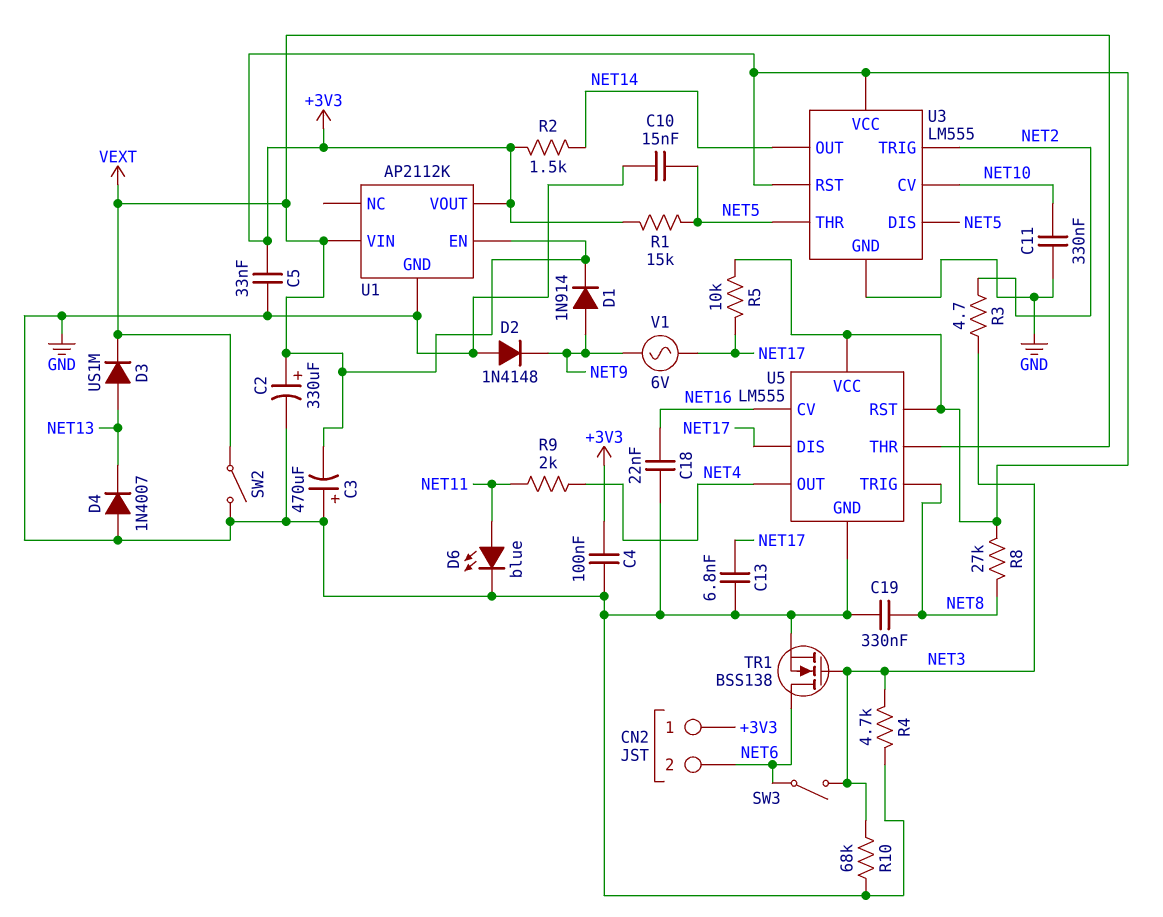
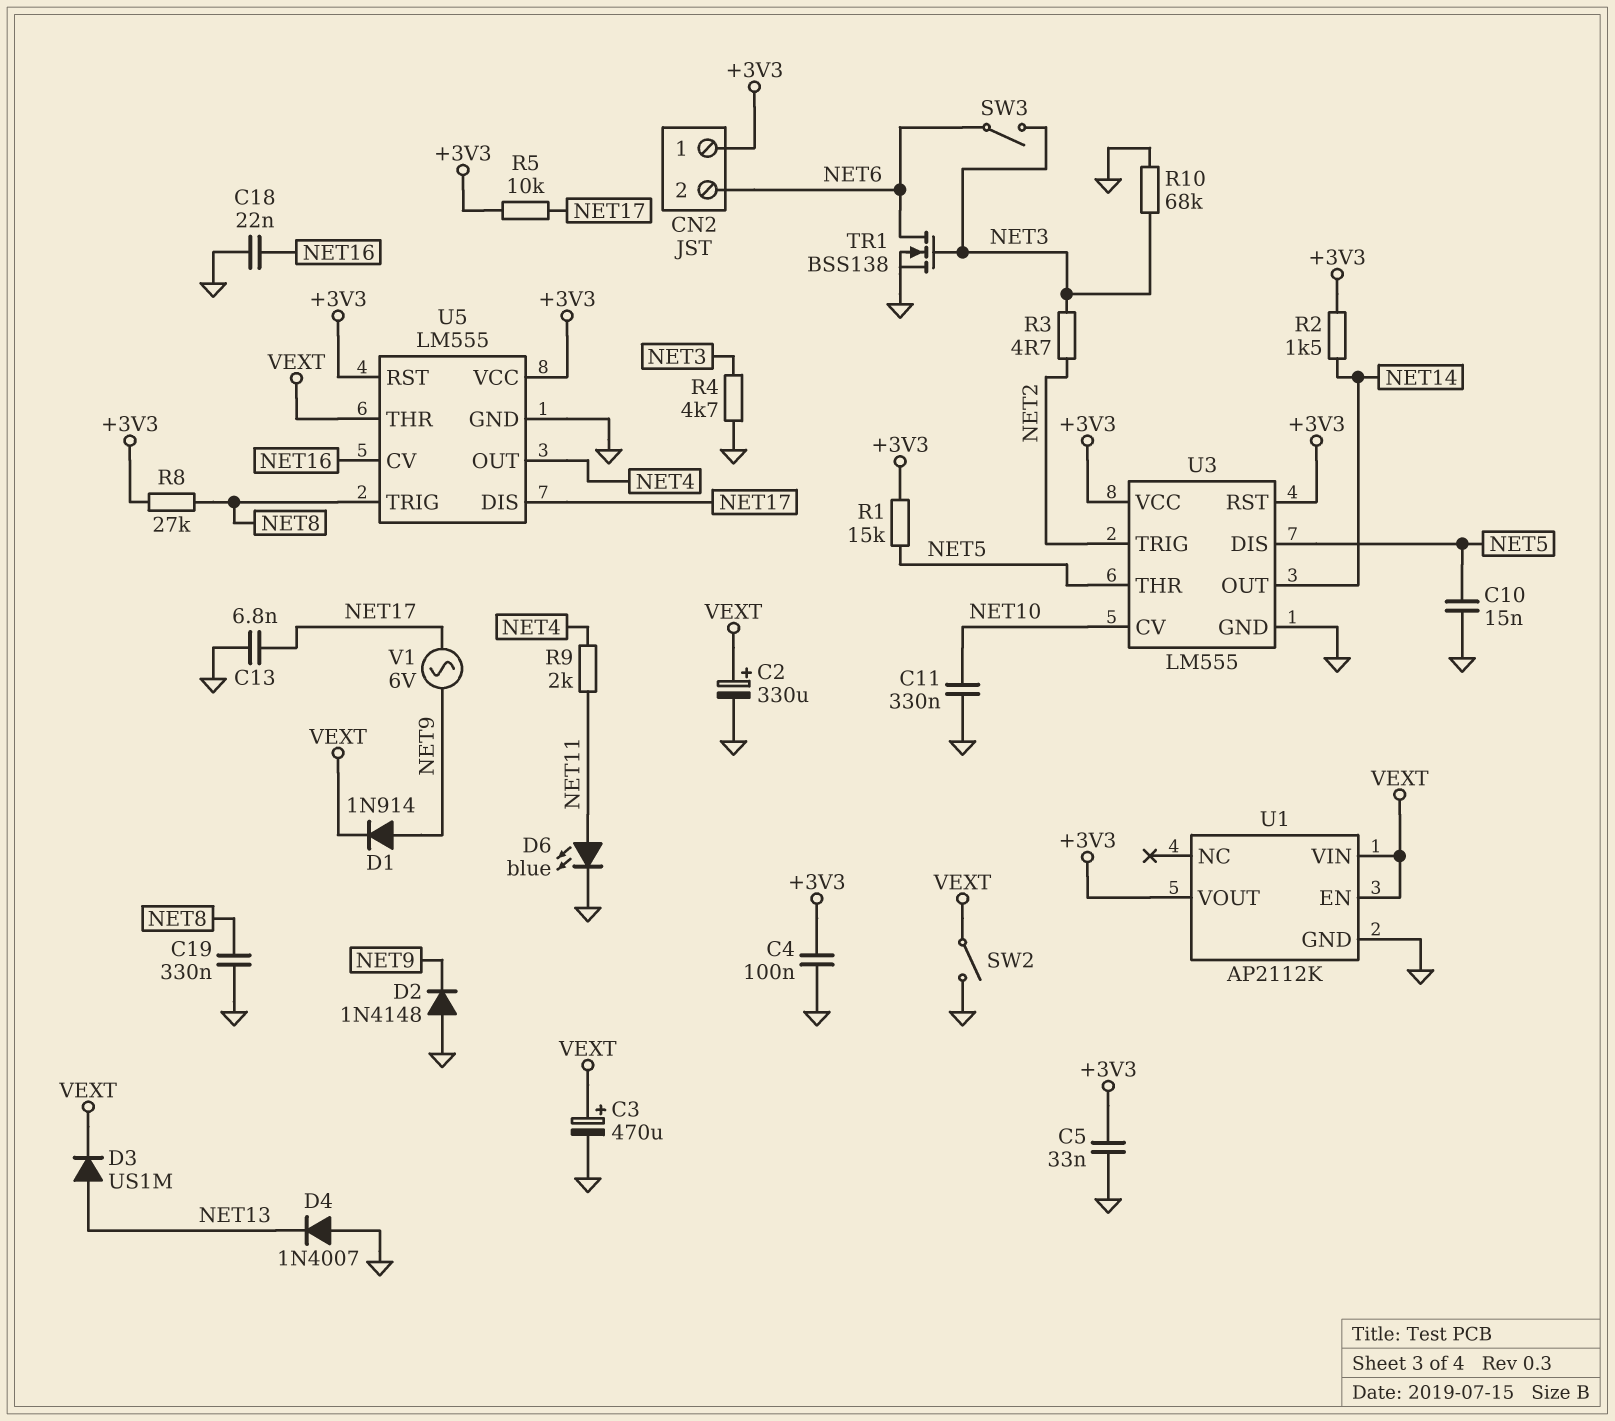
C3: 470uF (plus GND, minus VEXT) -> 470uF (plus VEXT, minus GND)

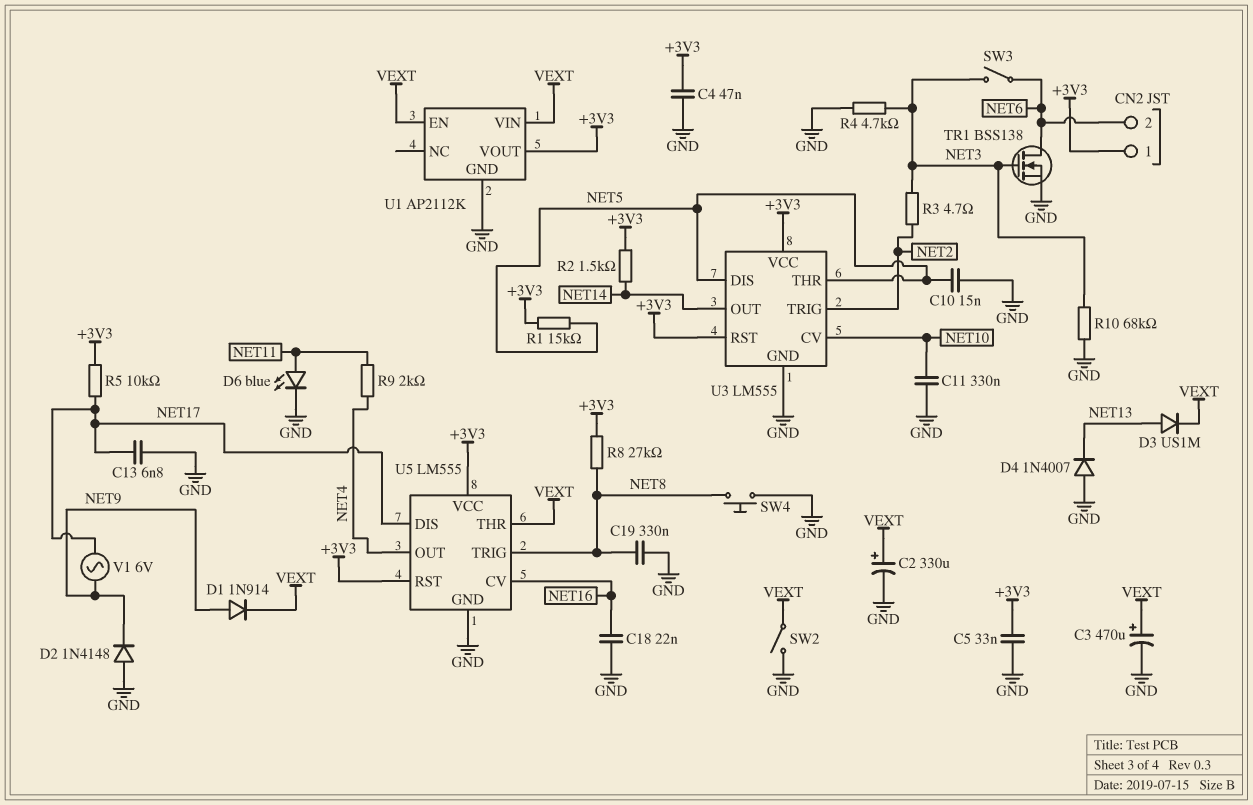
C4: 100nF (+3V3, GND) -> 47nF (+3V3, GND)
SW4: none -> button (GND, NET8)

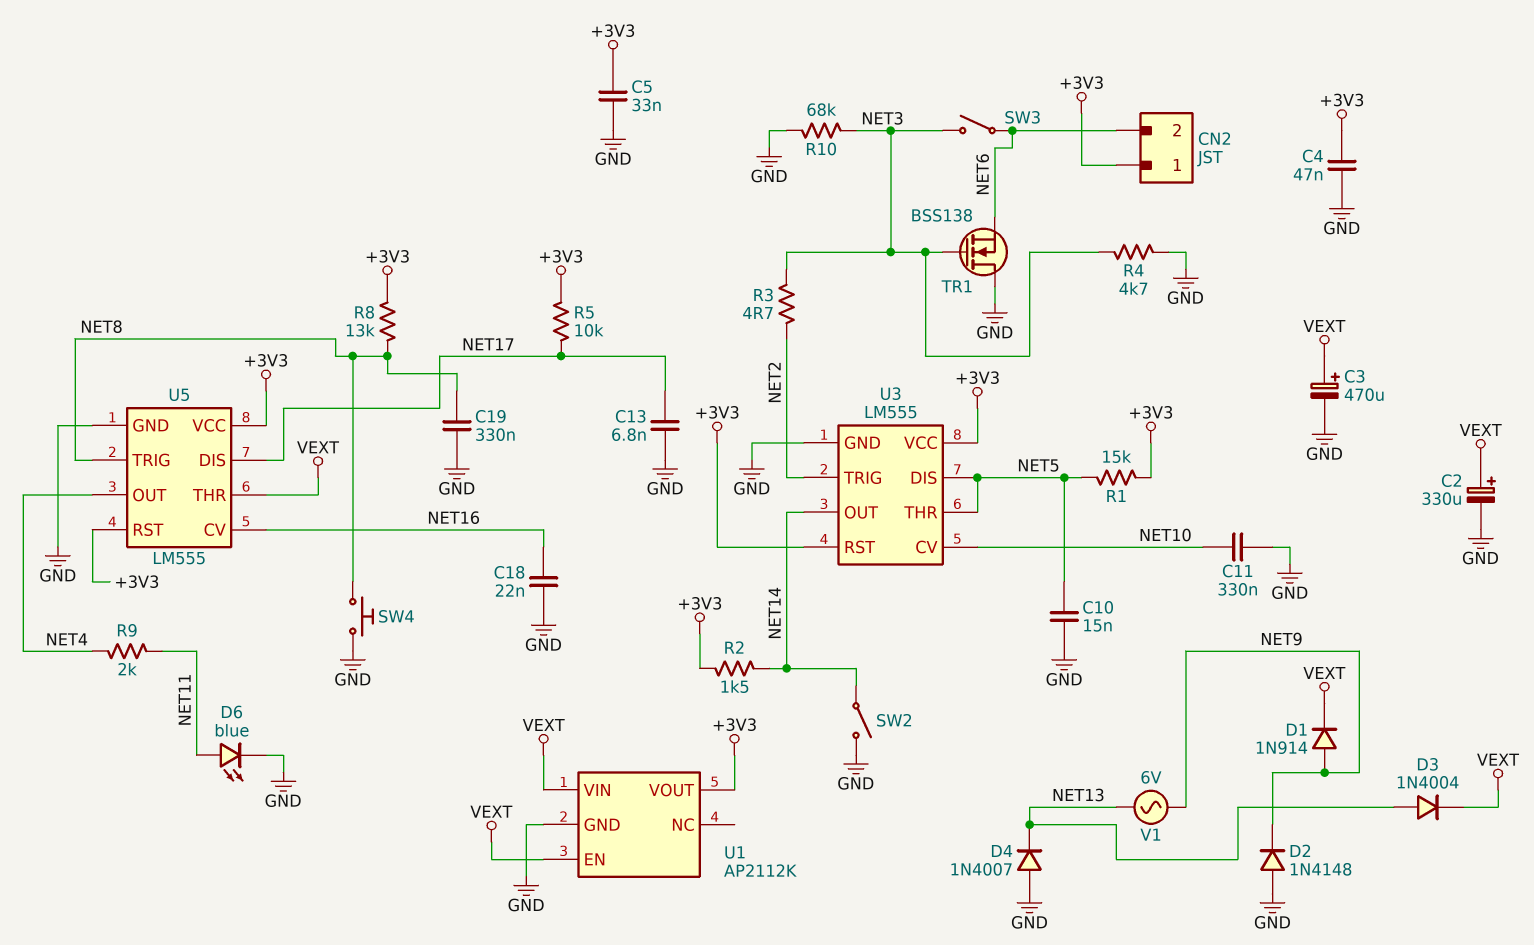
D3: diode US1M (A NET13, K VEXT) -> diode 1N4004 (A NET13, K VEXT)
R8: 27k (+3V3, NET8) -> 13k (+3V3, NET8)
SW2: switch (GND, VEXT) -> switch (GND, NET14)
TR1: NMOS BSS138 (G NET3, D NET6, S GND) -> NMOS BSS138 (G NET3, D GND, S NET6)
V1: AC 6V (NET9, NET17) -> AC 6V (NET9, NET13)

